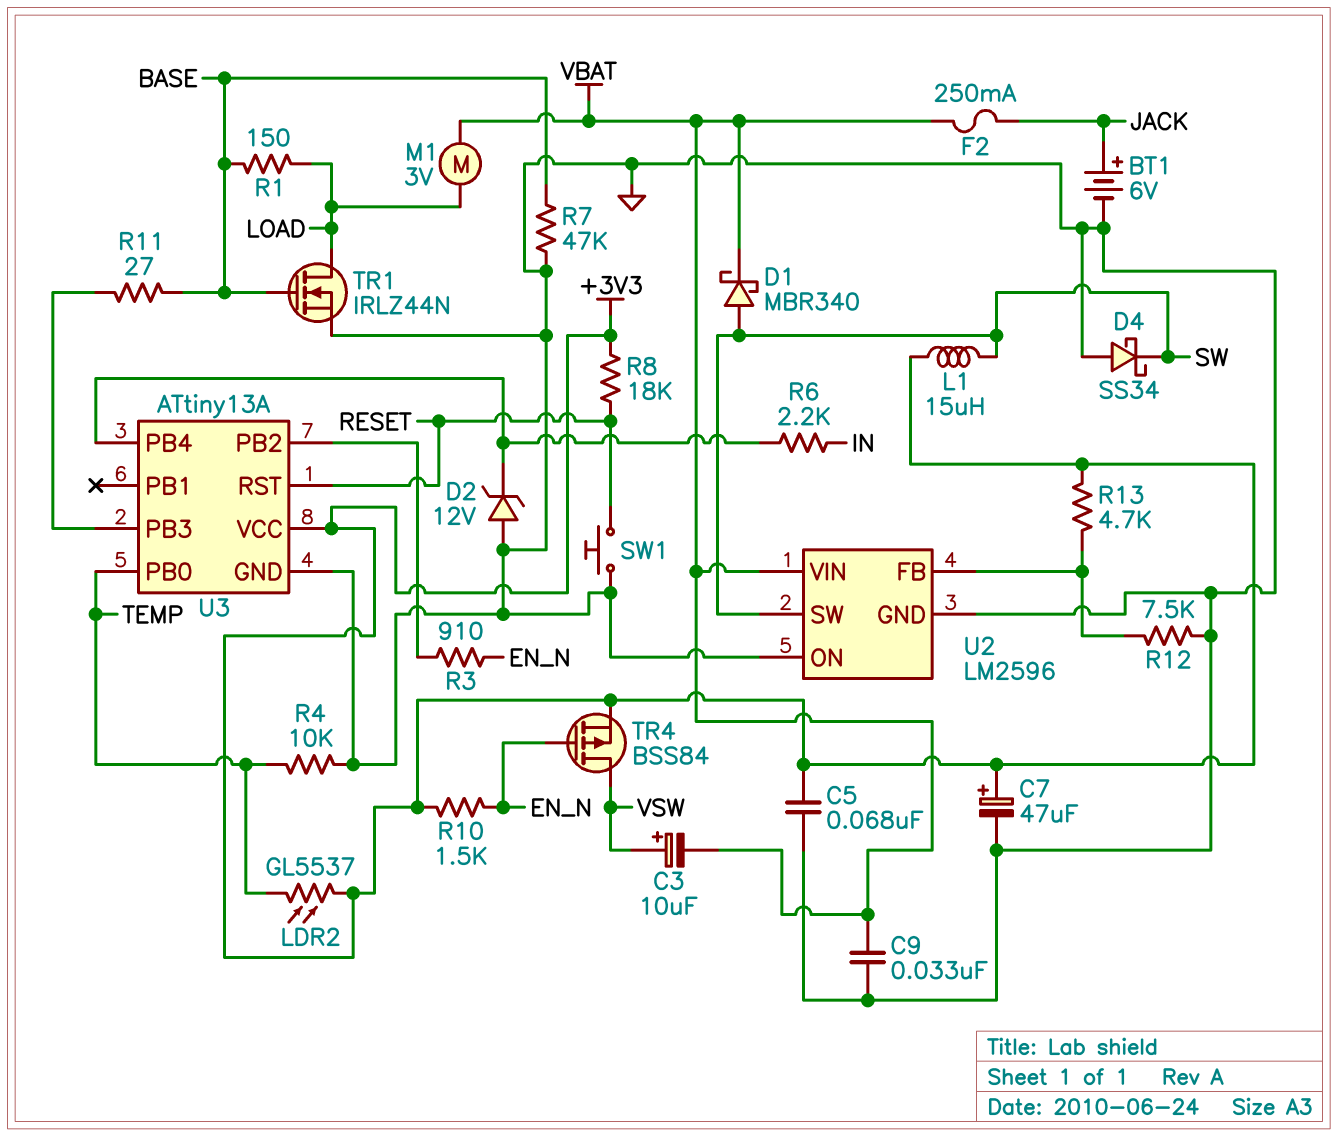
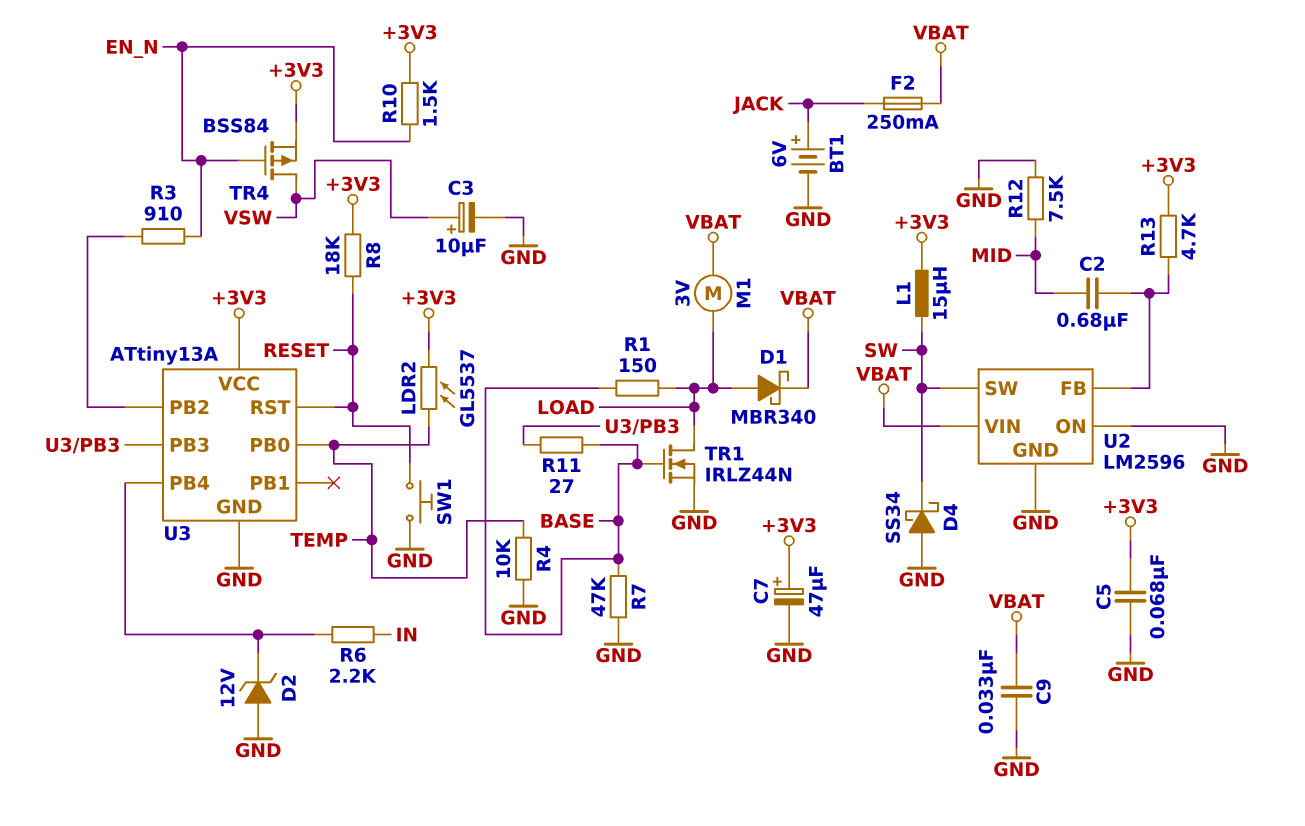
C2: none -> 680nF (MID, U2/FB)
C3: 10uF (plus VSW, minus VBAT) -> 10uF (plus VSW, minus GND)
D1: schottky MBR340 (A SW, K VBAT) -> schottky MBR340 (A LOAD, K VBAT)
R12: 7.5k (GND, U2/FB) -> 7.5k (GND, MID)

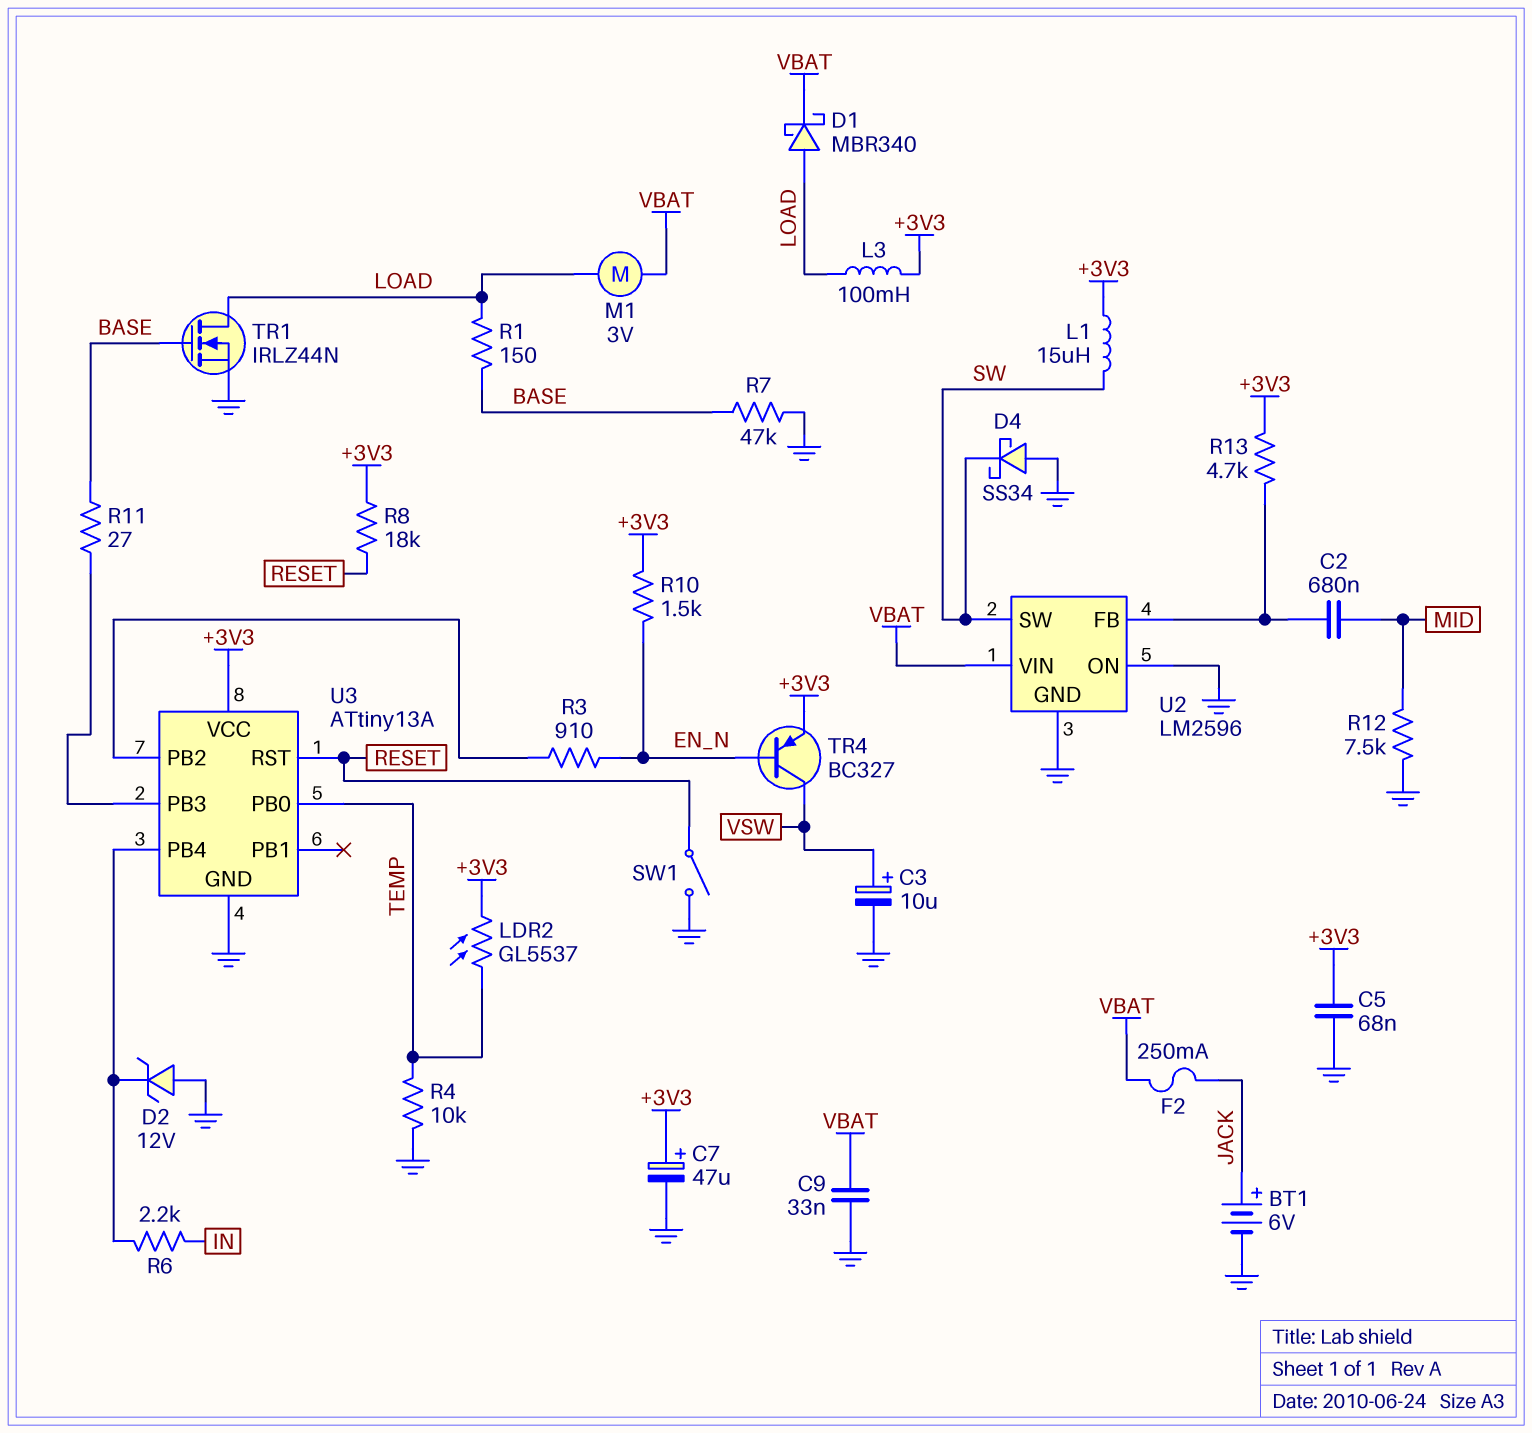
L3: none -> 100mH (+3V3, LOAD)
SW1: button (GND, RESET) -> switch (GND, RESET)
TR4: PMOS BSS84 (G EN_N, D VSW, S +3V3) -> PNP BC327 (B EN_N, C VSW, E +3V3)

